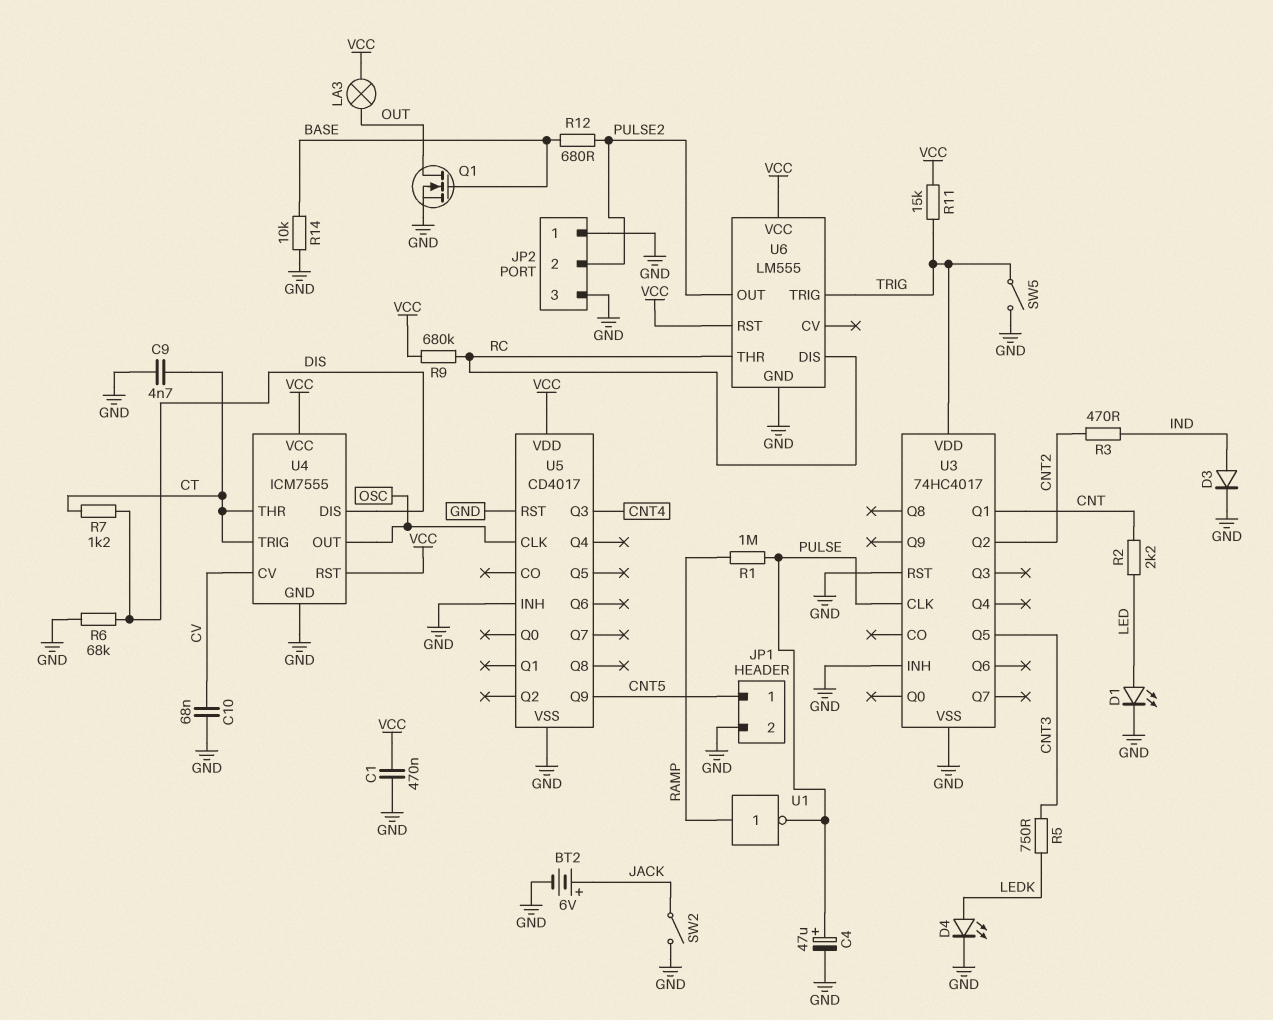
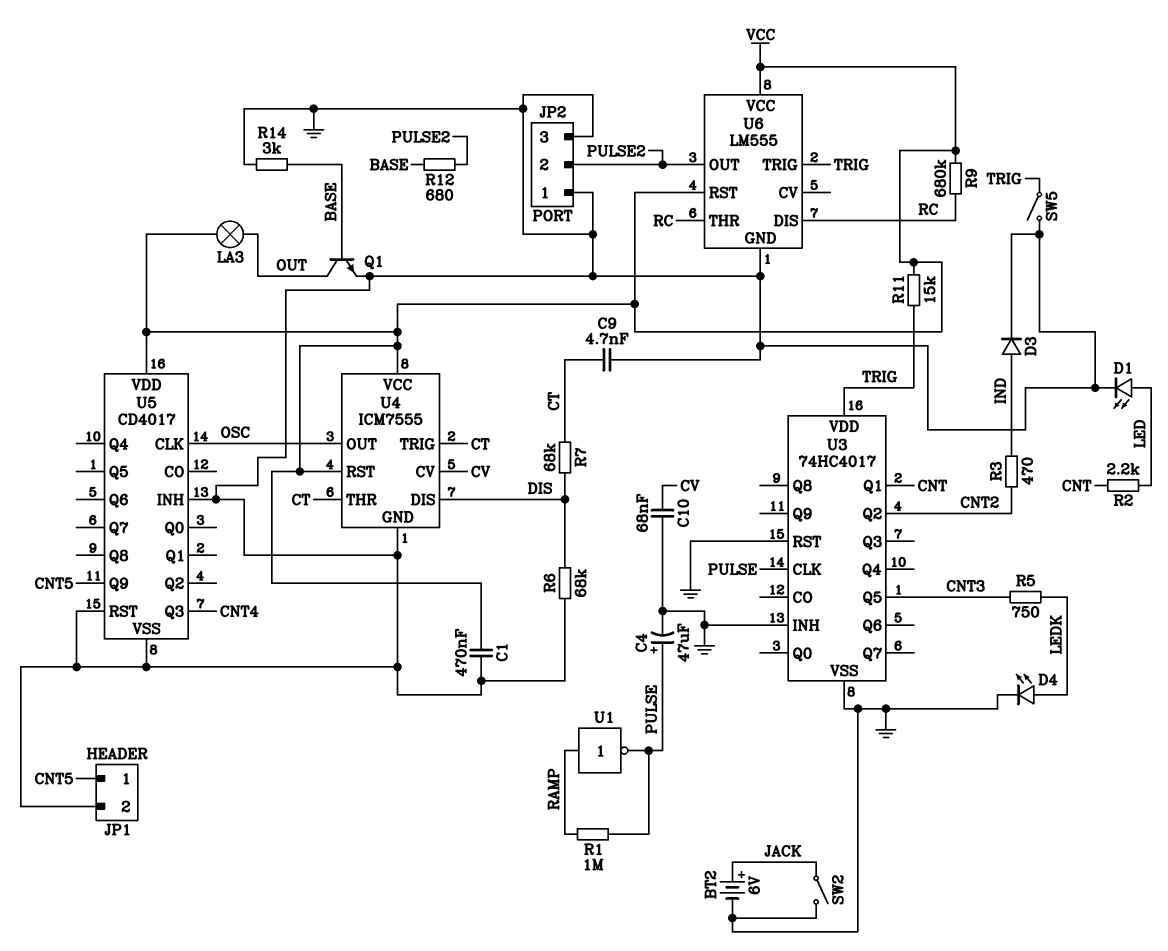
Q1: NMOS (G BASE, D OUT, S GND) -> NPN (B BASE, C OUT, E GND)
R7: 1.2k (CT, DIS) -> 68k (CT, DIS)
R14: 10k (BASE, GND) -> 3k (BASE, GND)

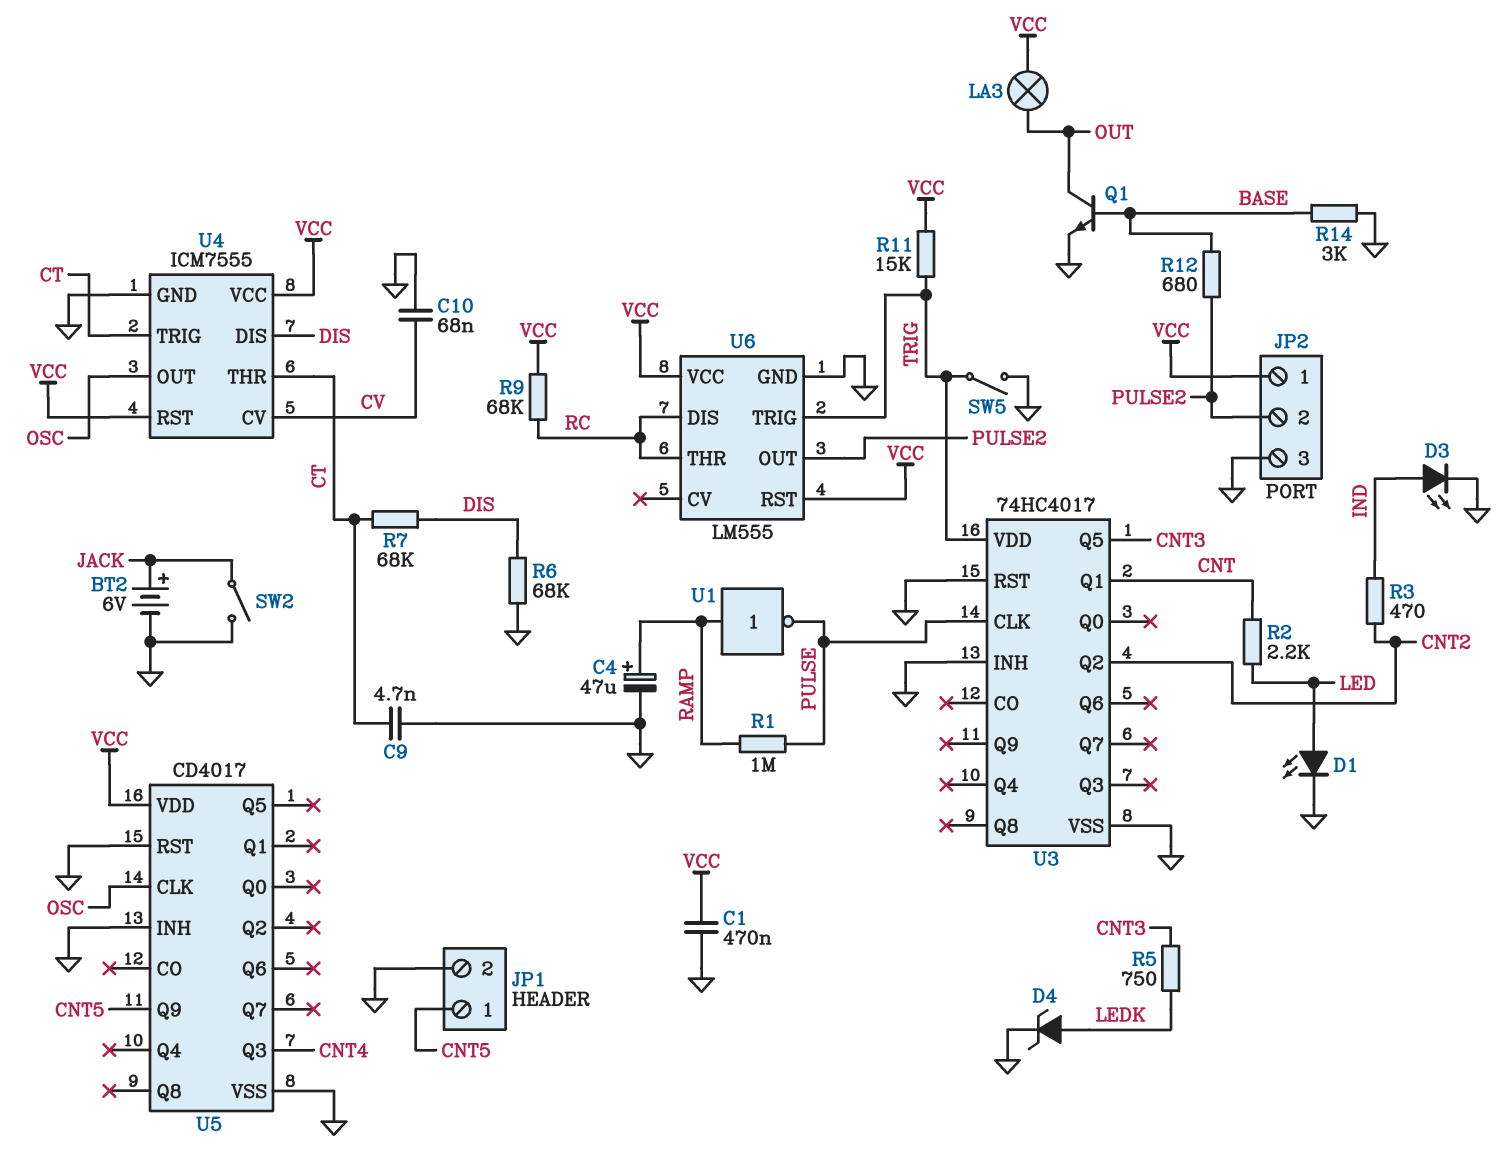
C4: 47uF (plus PULSE, minus GND) -> 47uF (plus RAMP, minus GND)
D3: diode (A IND, K GND) -> LED (A IND, K GND)
D4: LED (A LEDK, K GND) -> zener (A LEDK, K GND)
JP2 pin 1: GND -> VCC
R9: 680k (RC, VCC) -> 68k (RC, VCC)

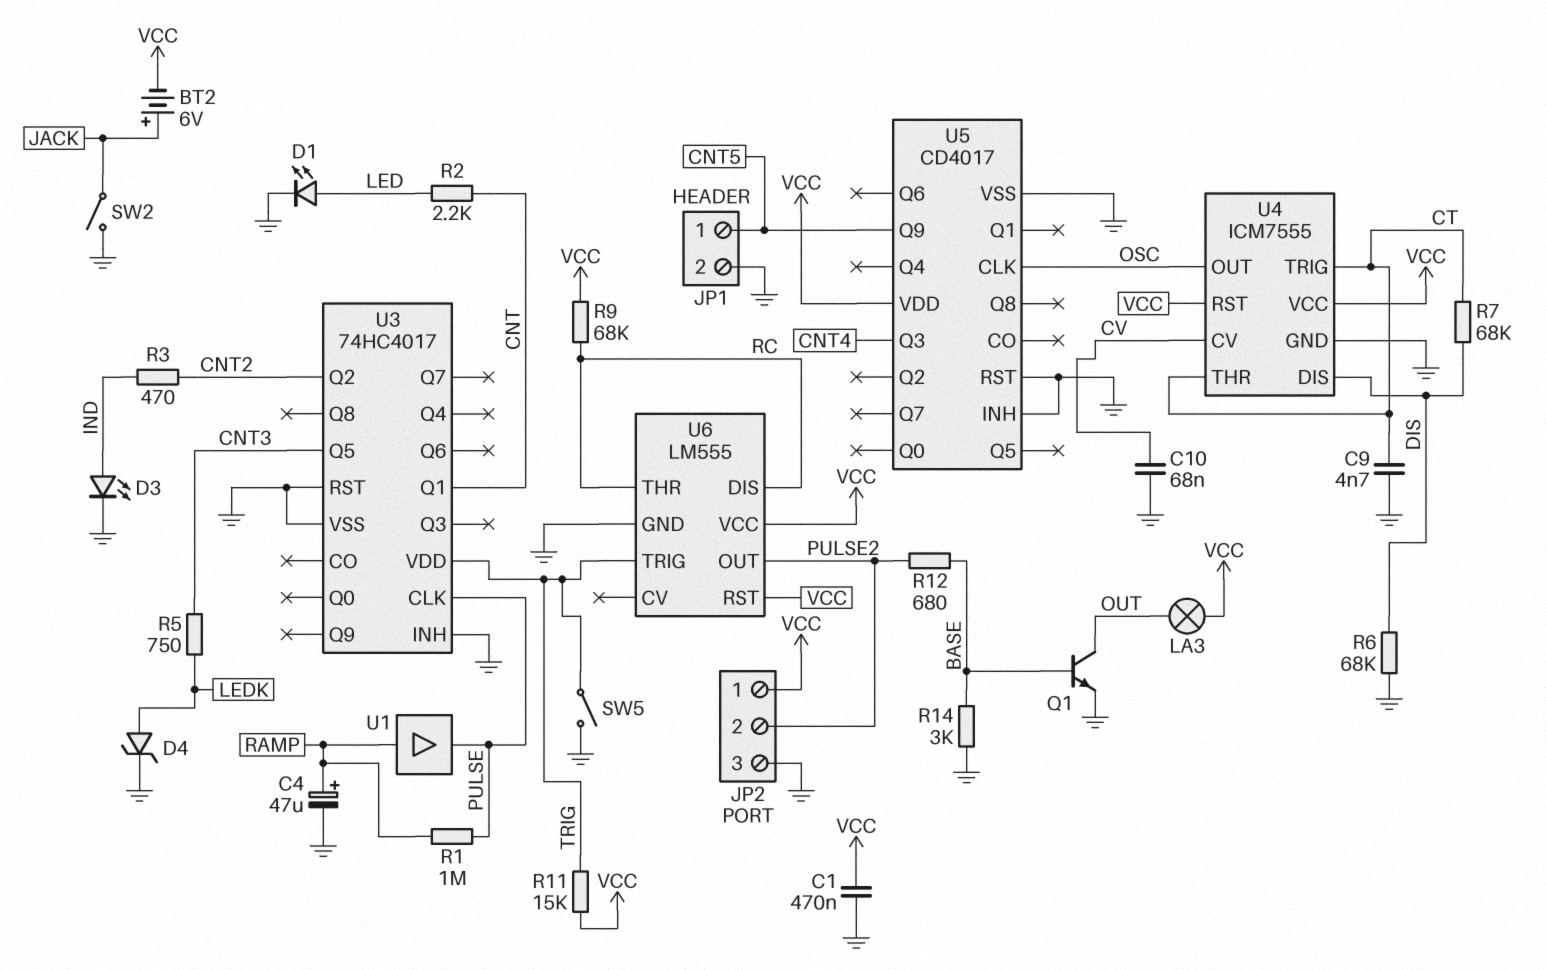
BT2: 6V (plus JACK, minus GND) -> 6V (plus JACK, minus VCC)
U1: NOT (in RAMP, out PULSE) -> buffer (in RAMP, out PULSE)

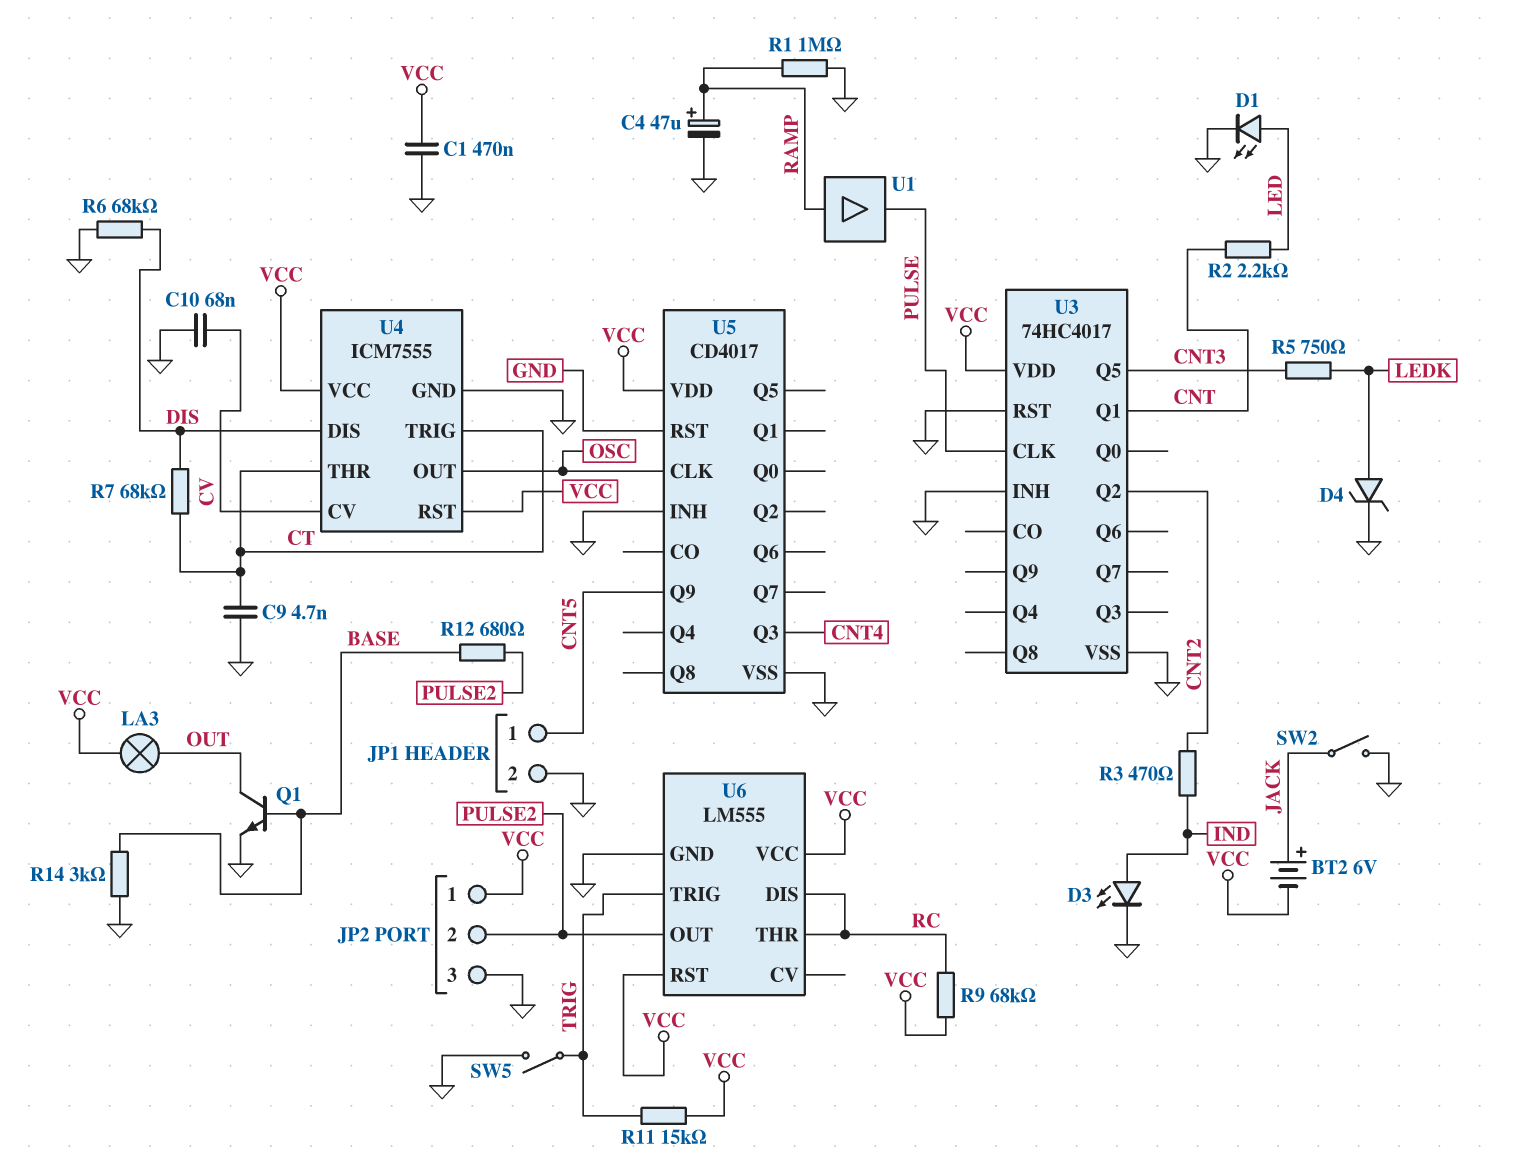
R1: 1M (PULSE, RAMP) -> 1M (GND, RAMP)
U3 pin VDD: TRIG -> VCC

